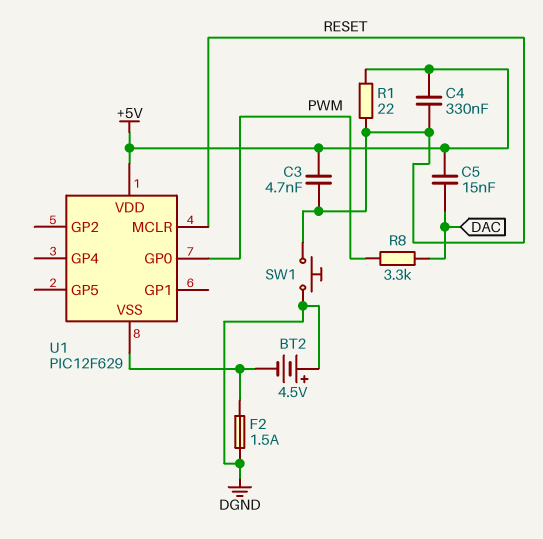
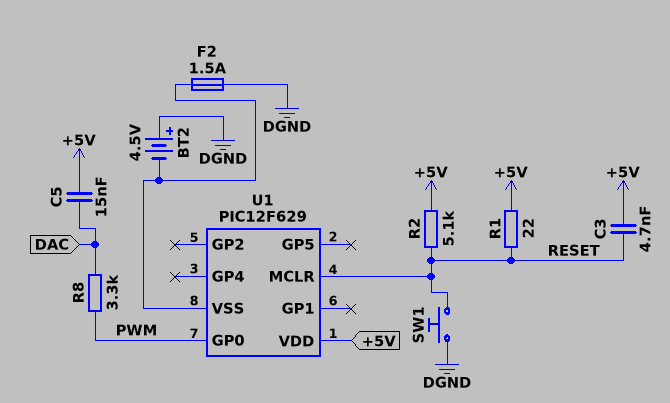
C4: 330nF (+5V, RESET) -> none
R2: none -> 5.1k (+5V, RESET)

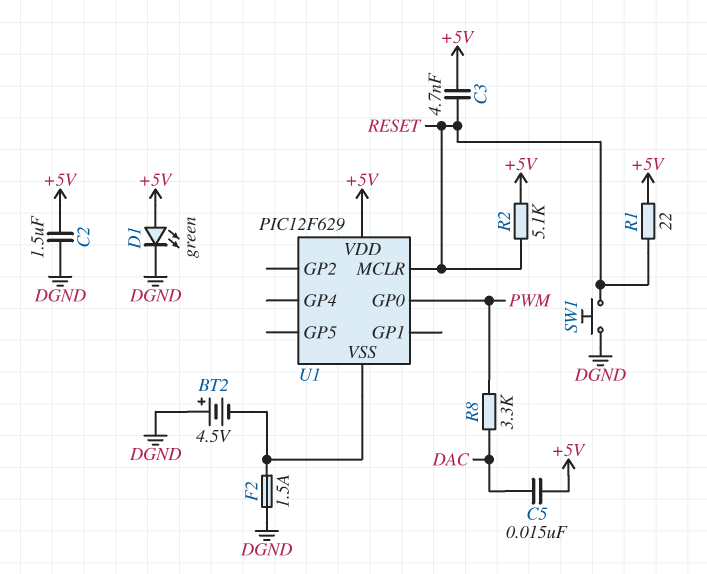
C2: none -> 1.5uF (+5V, DGND)
D1: none -> LED green (A +5V, K DGND)

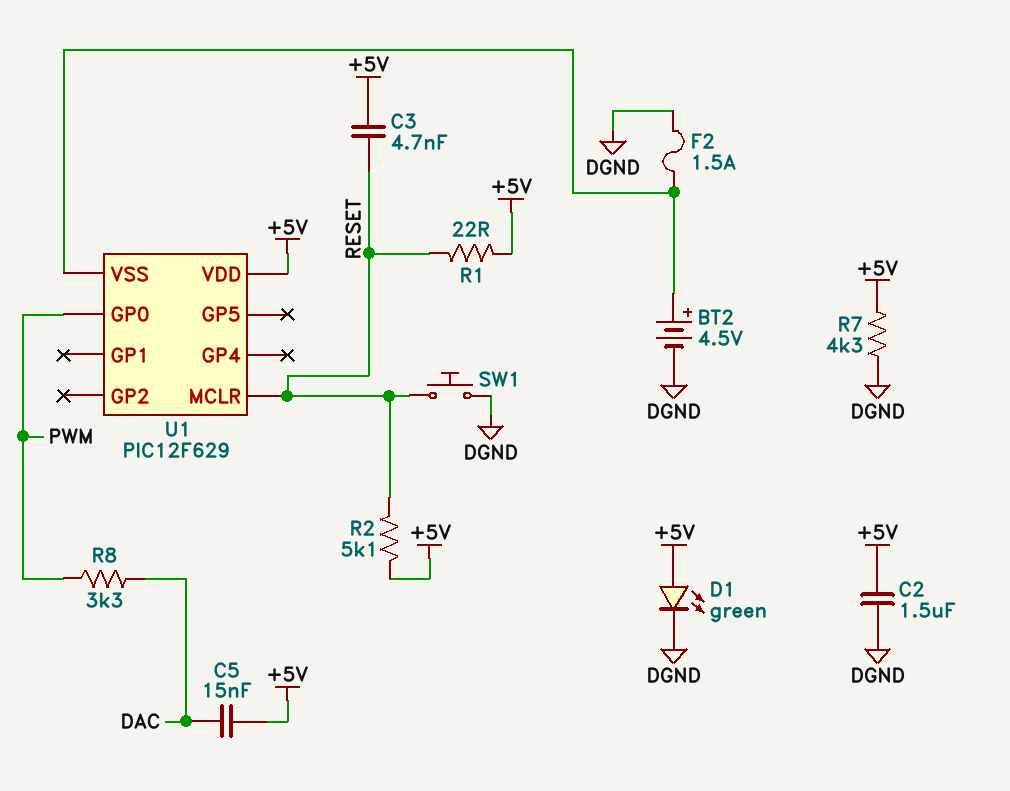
BT2: 4.5V (plus DGND, minus U1/VSS) -> 4.5V (plus U1/VSS, minus DGND)
R7: none -> 4.3k (+5V, DGND)

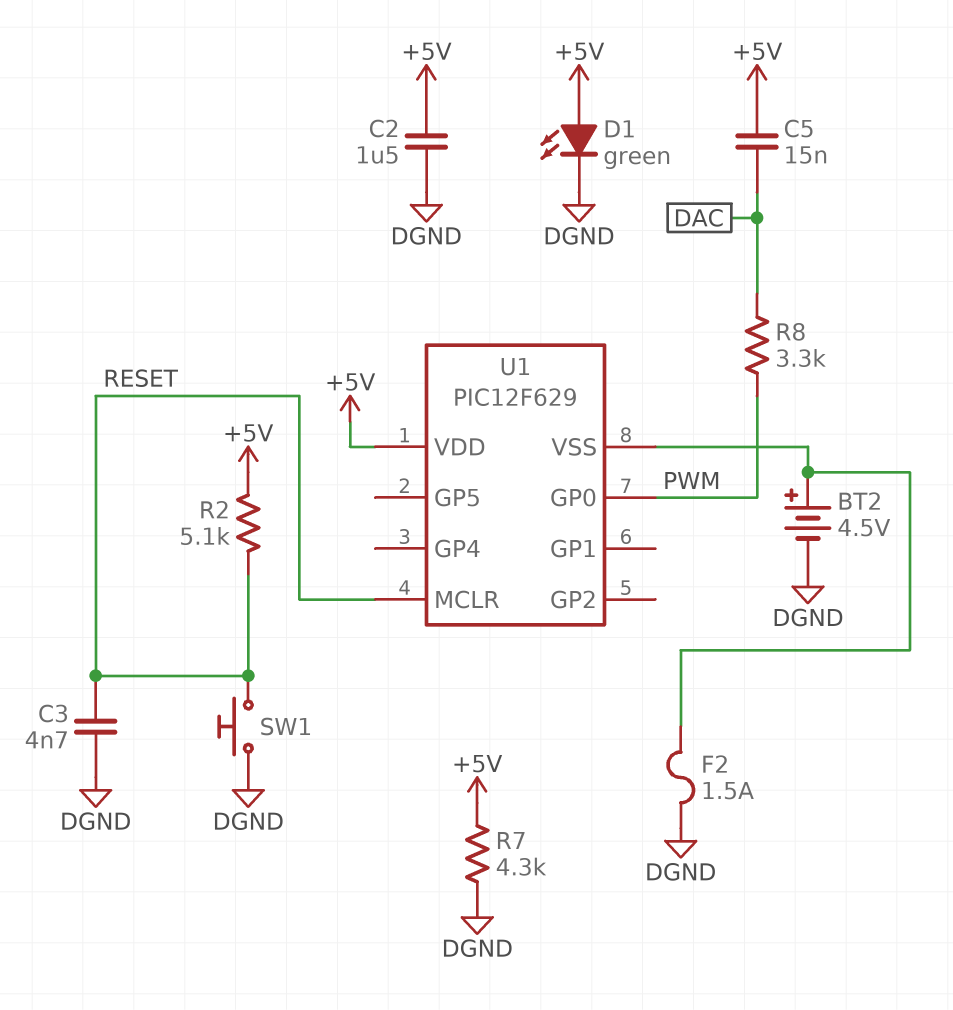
C3: 4.7nF (+5V, RESET) -> 4.7nF (DGND, RESET)
R1: 22 (+5V, RESET) -> none

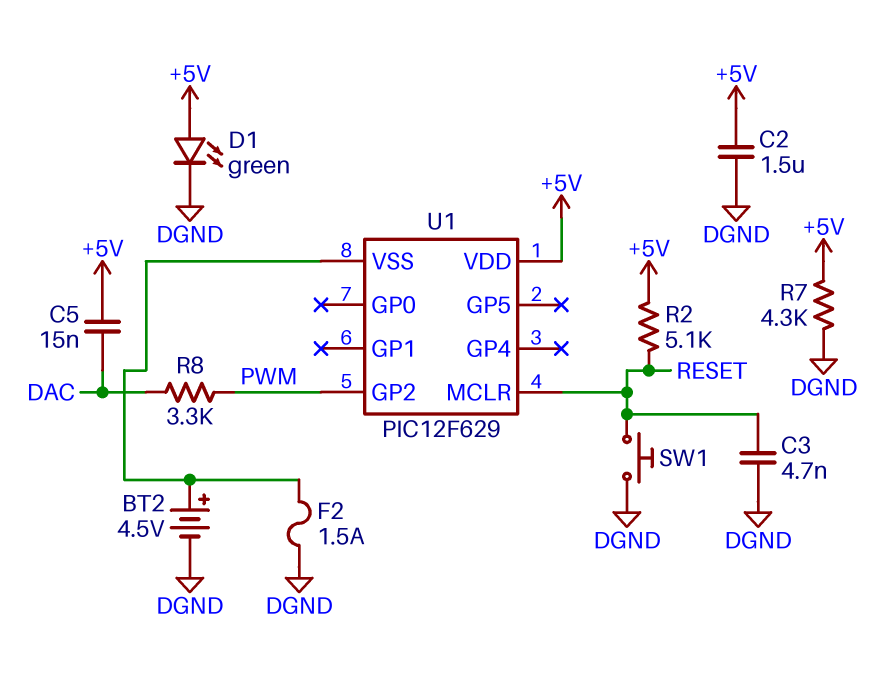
U1 pin GP0: PWM -> none
U1 pin GP2: none -> PWM

